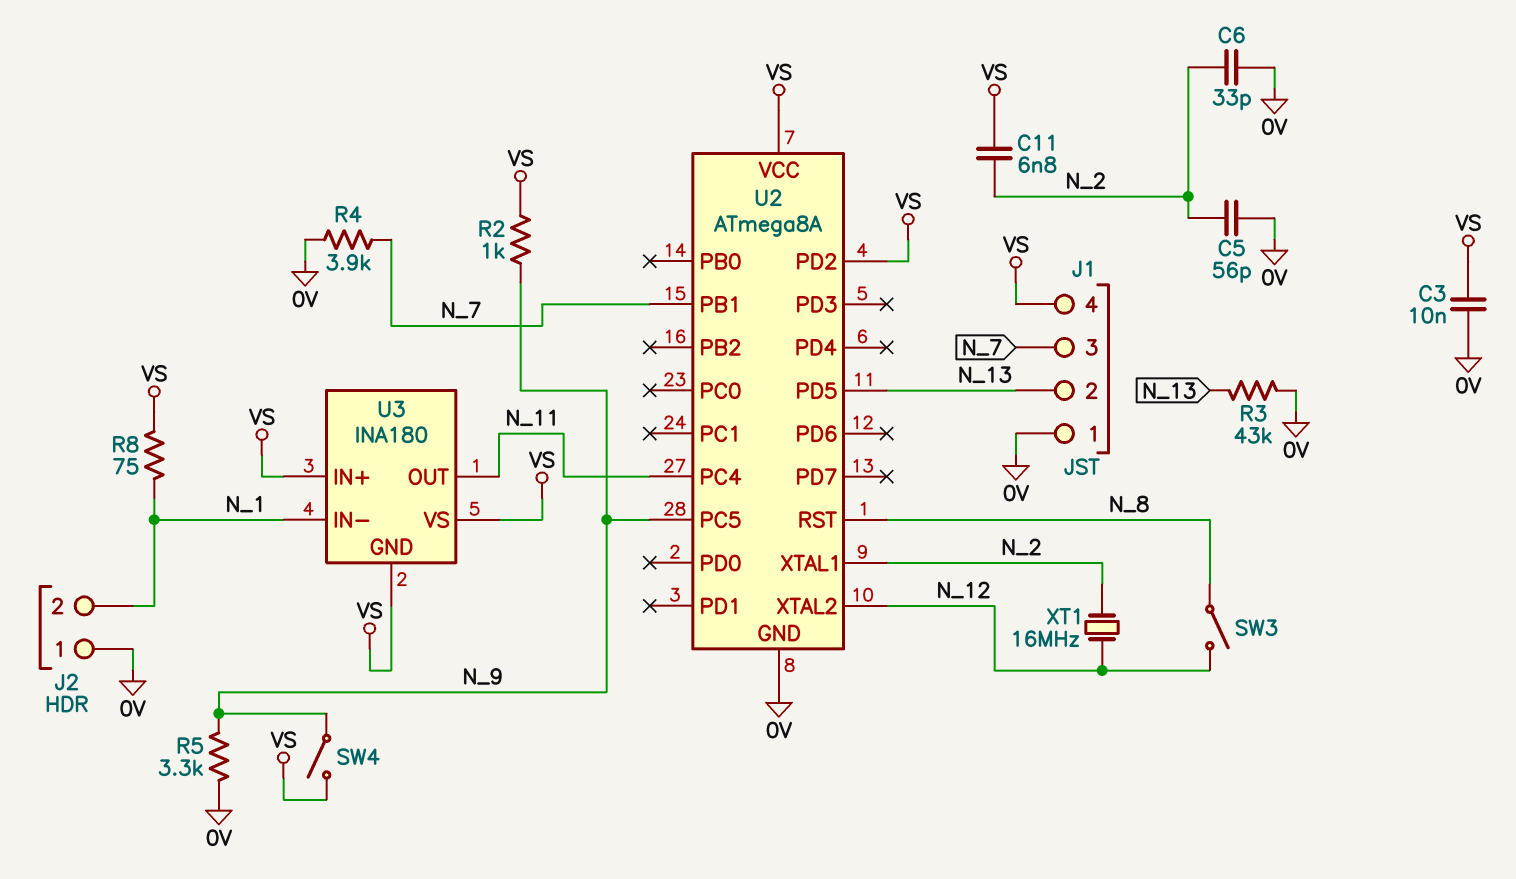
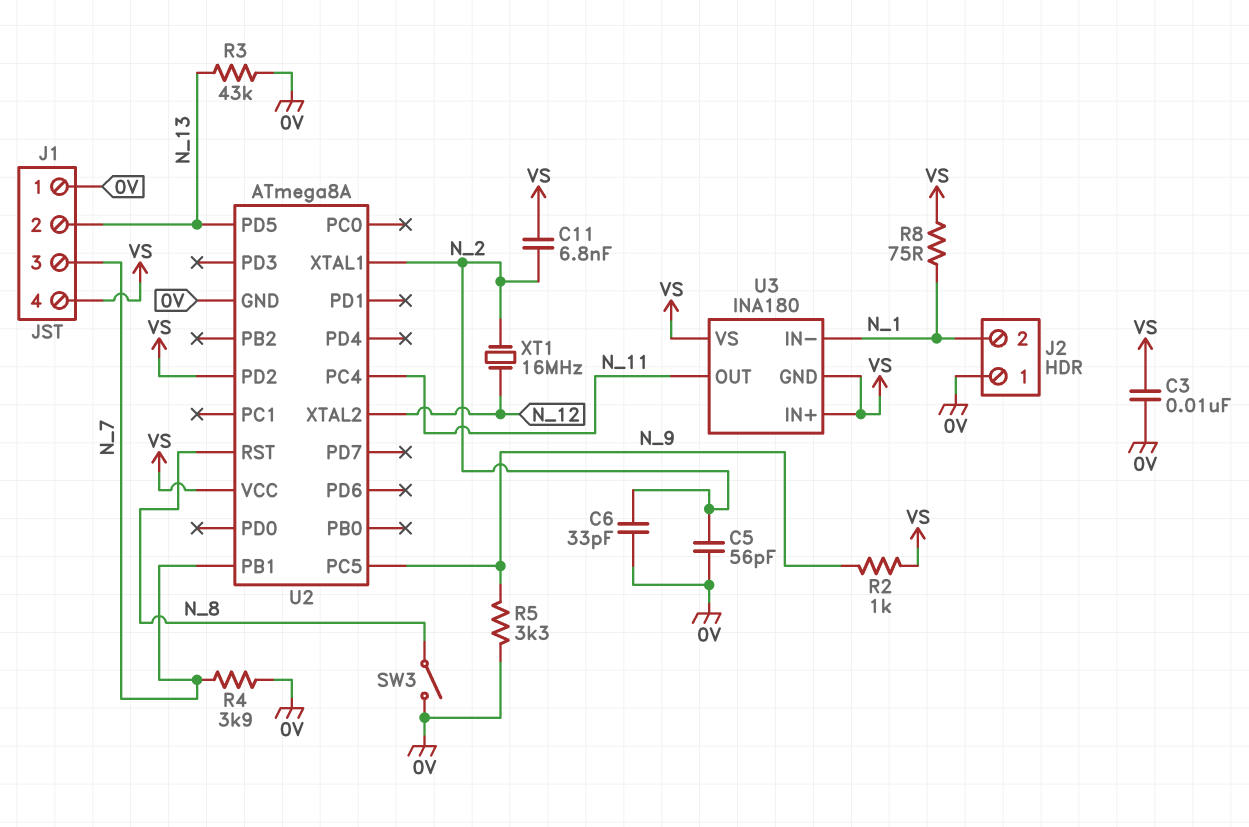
SW3: switch (N_8, N_12) -> switch (0V, N_8)
SW4: switch (N_9, VS) -> none

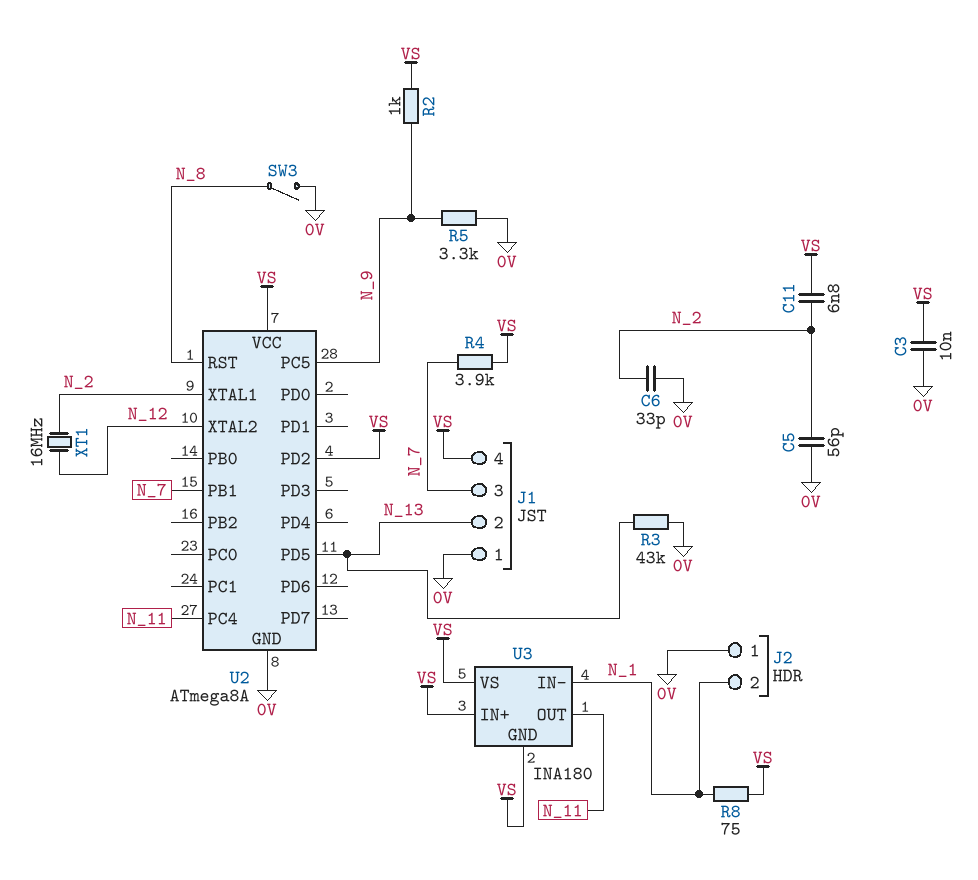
R4: 3.9k (0V, N_7) -> 3.9k (N_7, VS)

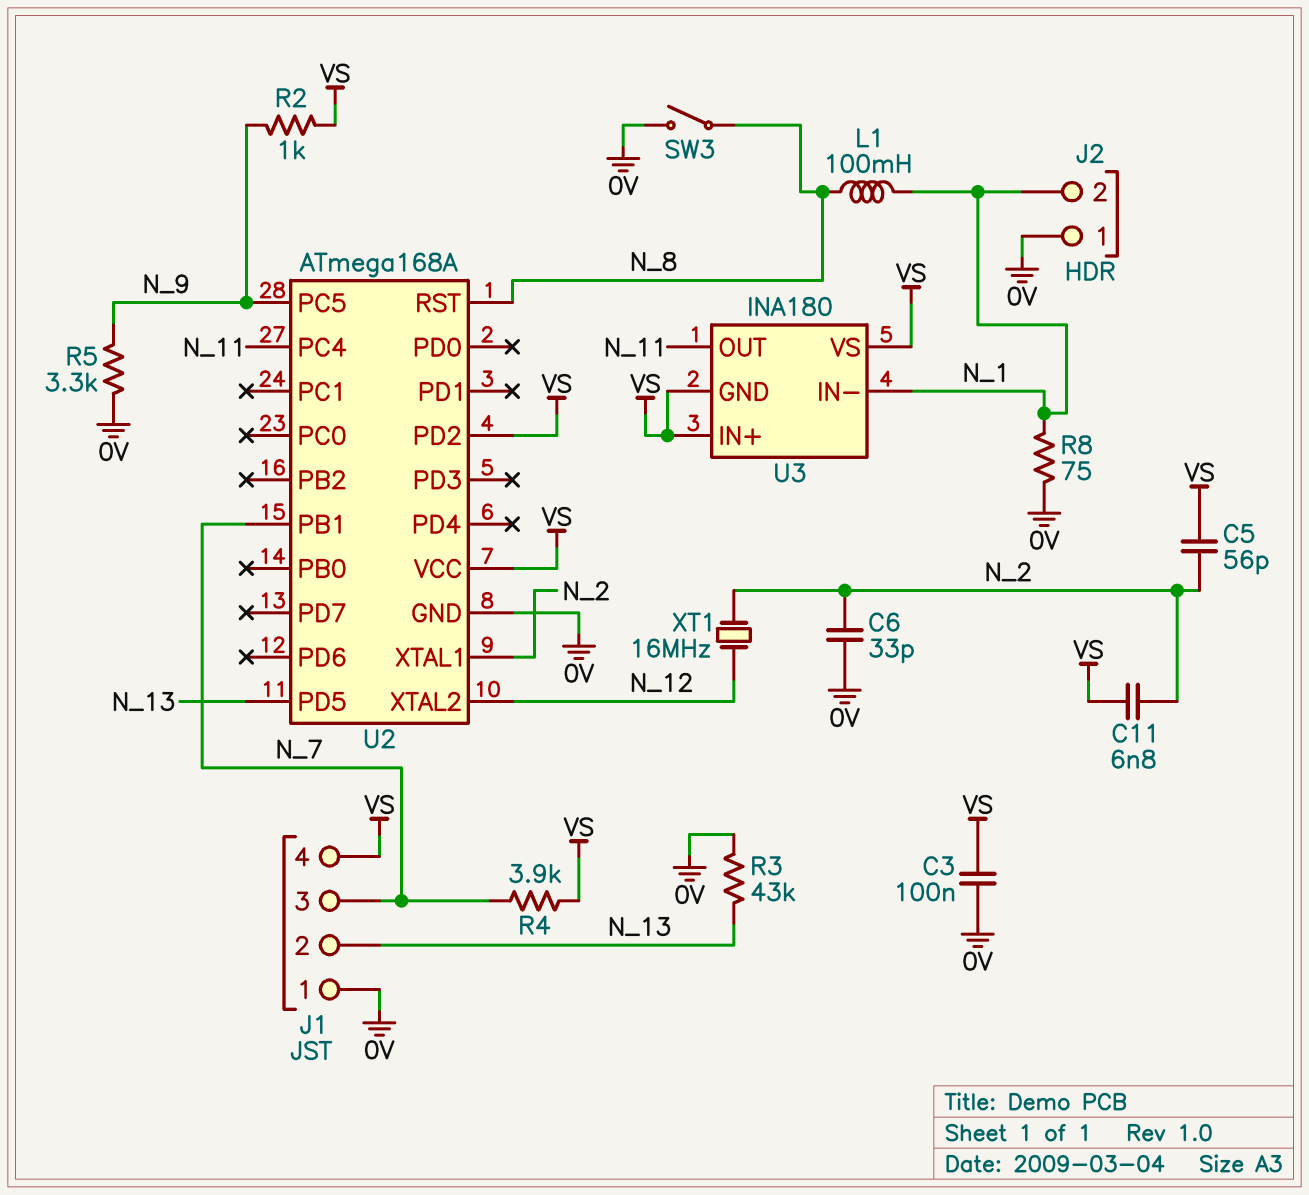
C3: 10nF (0V, VS) -> 100nF (0V, VS)
C5: 56pF (0V, N_2) -> 56pF (N_2, VS)
L1: none -> 100mH (N_1, N_8)
R8: 75 (N_1, VS) -> 75 (0V, N_1)
U2: ATmega8A -> ATmega168A

